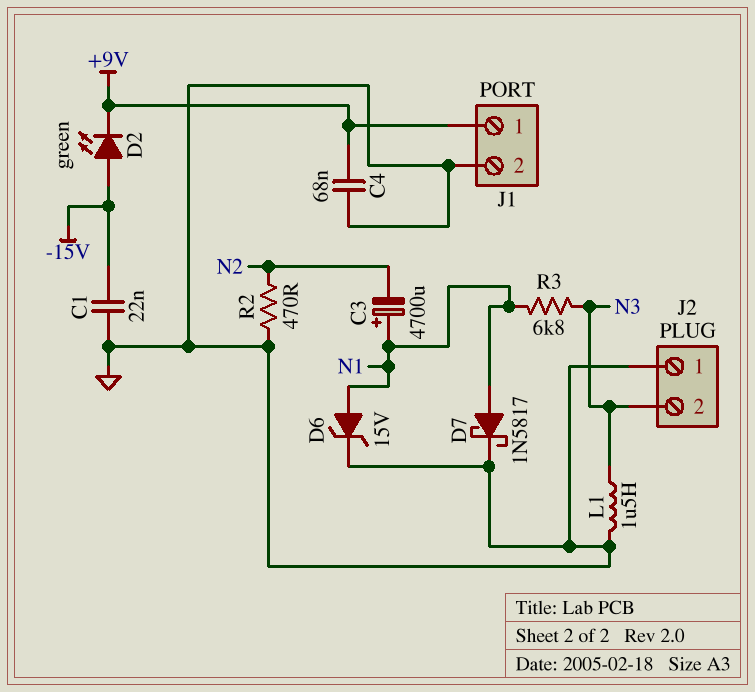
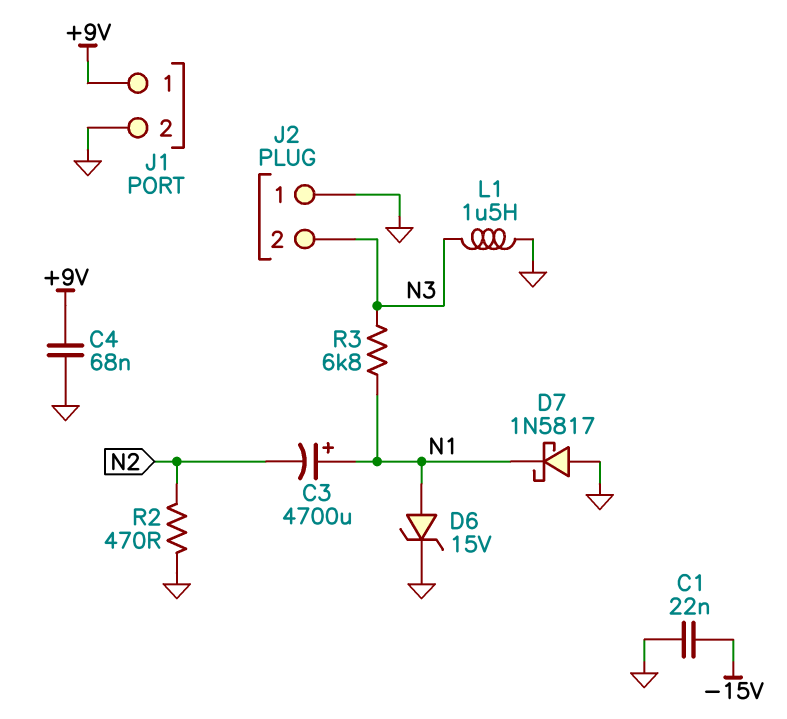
D2: LED green (A -15V, K +9V) -> none
D7: schottky 1N5817 (A N1, K GND) -> schottky 1N5817 (A GND, K N1)

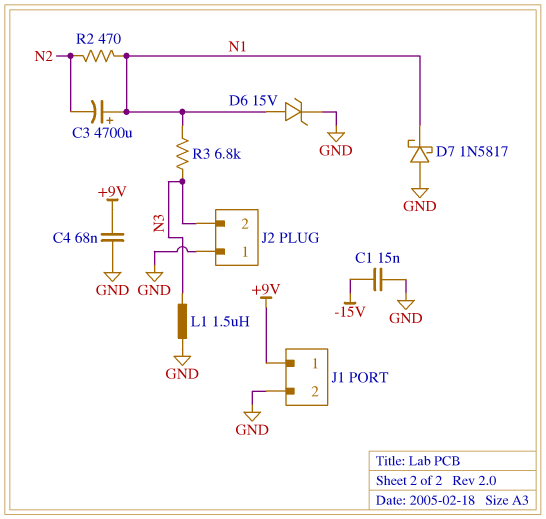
C1: 22nF (-15V, GND) -> 15nF (-15V, GND)
R2: 470 (GND, N2) -> 470 (N1, N2)

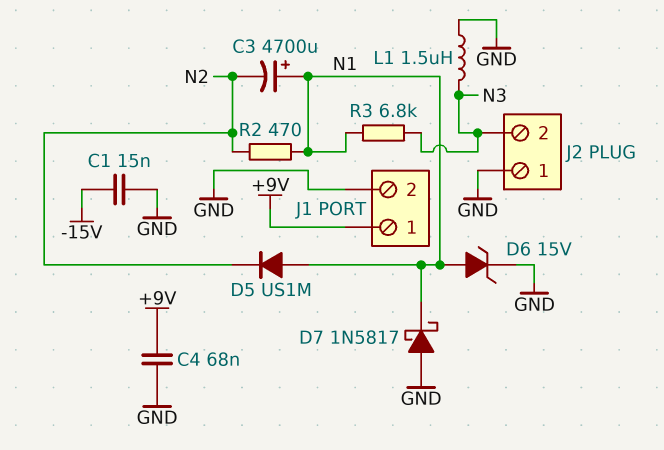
D5: none -> diode US1M (A N1, K N2)

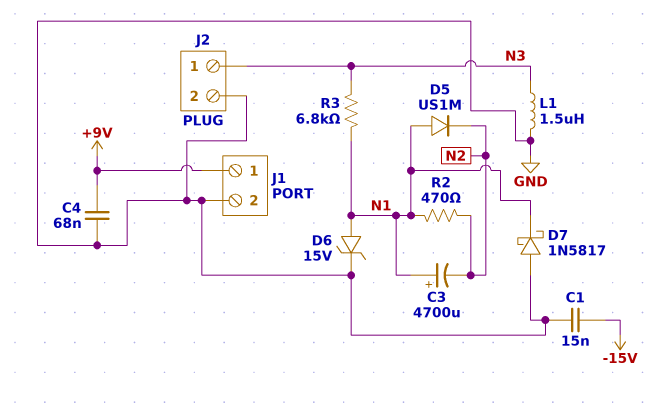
J2 pin 1: GND -> N3
J2 pin 2: N3 -> GND

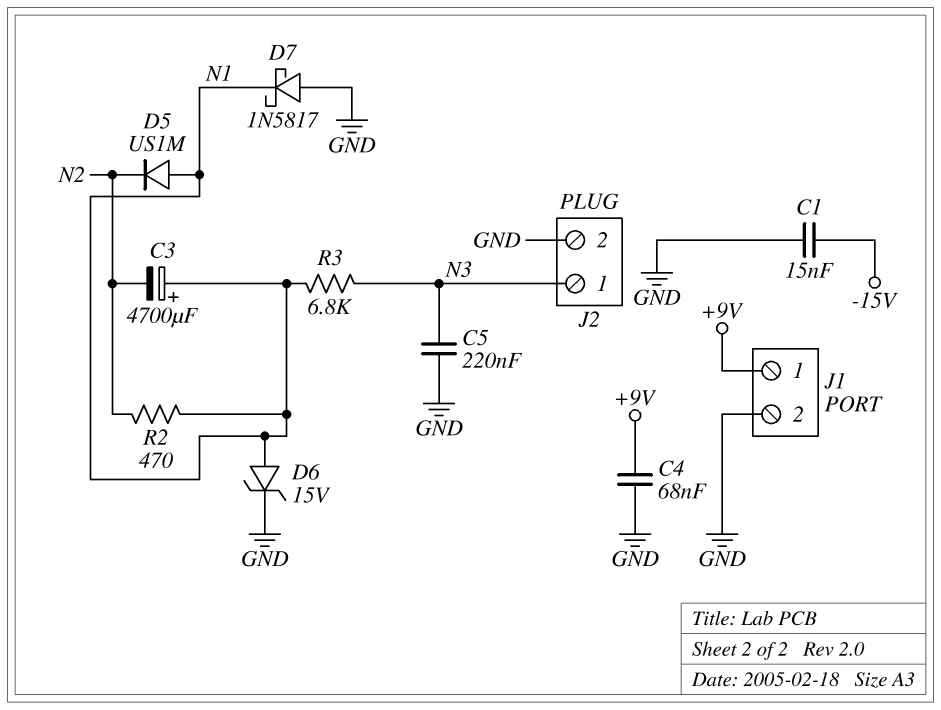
C5: none -> 220nF (GND, N3)
L1: 1.5uH (GND, N3) -> none

